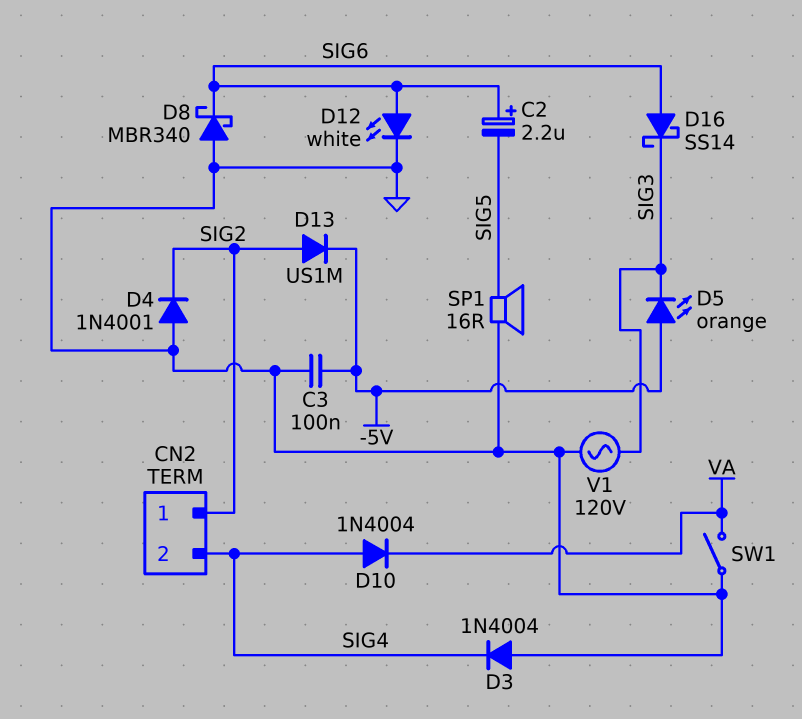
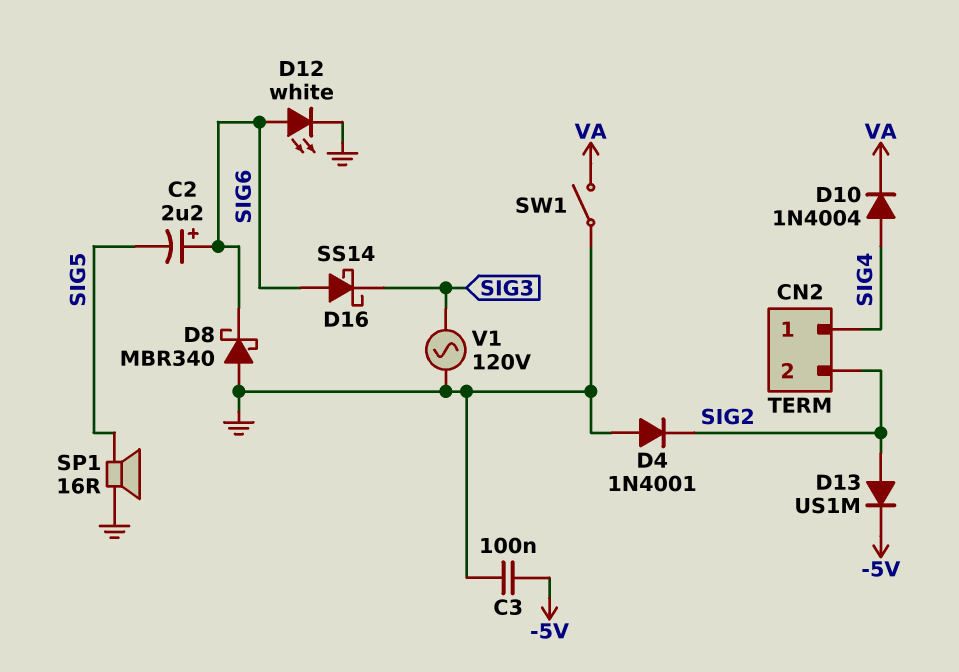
CN2 pin 1: SIG2 -> SIG4
CN2 pin 2: SIG4 -> SIG2
D3: diode 1N4004 (A GND, K SIG4) -> none
D5: LED orange (A -5V, K SIG3) -> none

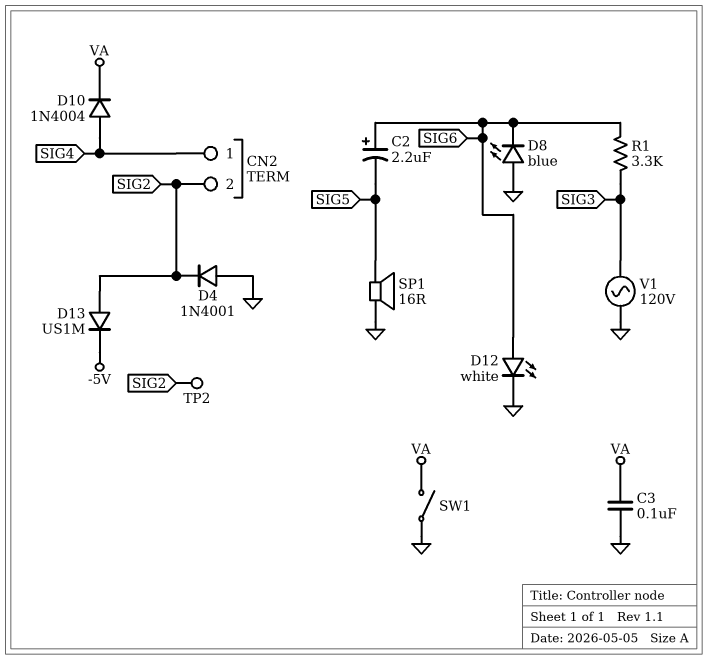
C3: 100nF (-5V, GND) -> 100nF (GND, VA)
D8: schottky MBR340 (A GND, K SIG6) -> LED blue (A GND, K SIG6)
D16: schottky SS14 (A SIG6, K SIG3) -> none
R1: none -> 3.3k (SIG3, SIG6)
TP2: none -> test point (SIG2)

